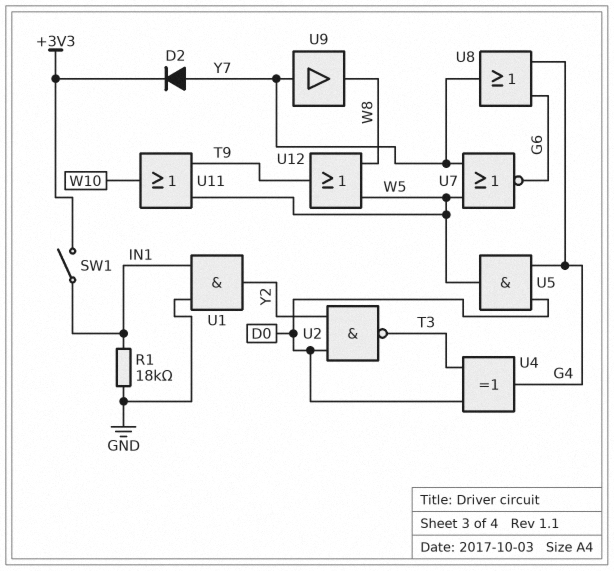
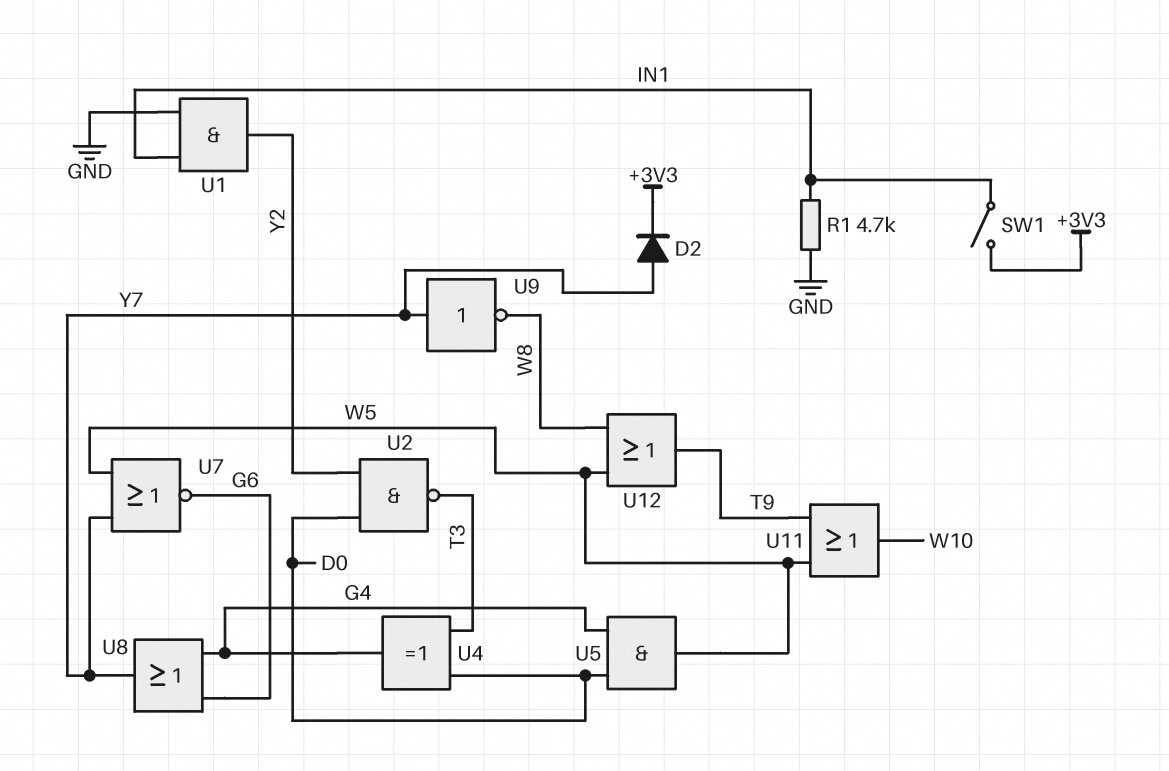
R1: 18k (GND, IN1) -> 4.7k (GND, IN1)
U9: buffer (in Y7, out W8) -> NOT (in Y7, out W8)

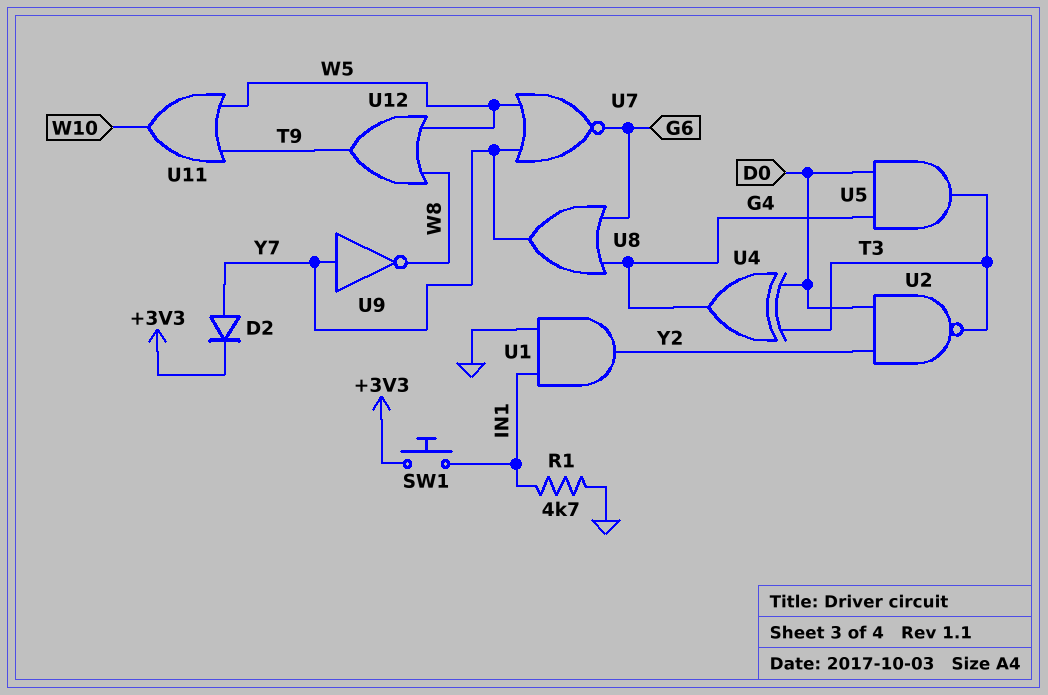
SW1: switch (+3V3, IN1) -> button (+3V3, IN1)
U5: AND (in D0, in G4, out W5) -> AND (in D0, in G4, out T3)

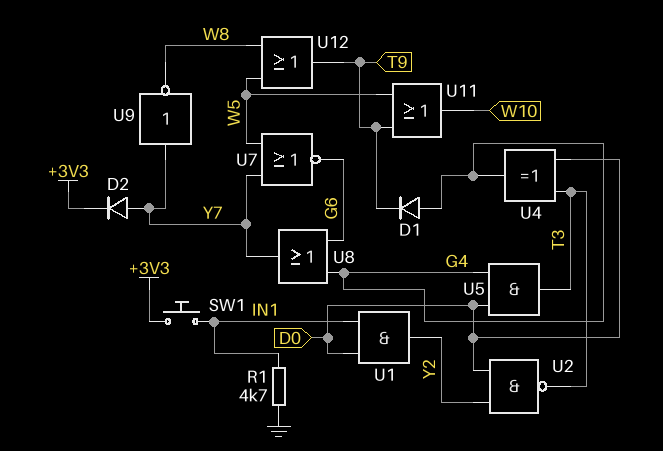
D1: none -> diode (A G4, K T9)
U1: AND (in GND, in IN1, out Y2) -> AND (in D0, in IN1, out Y2)

